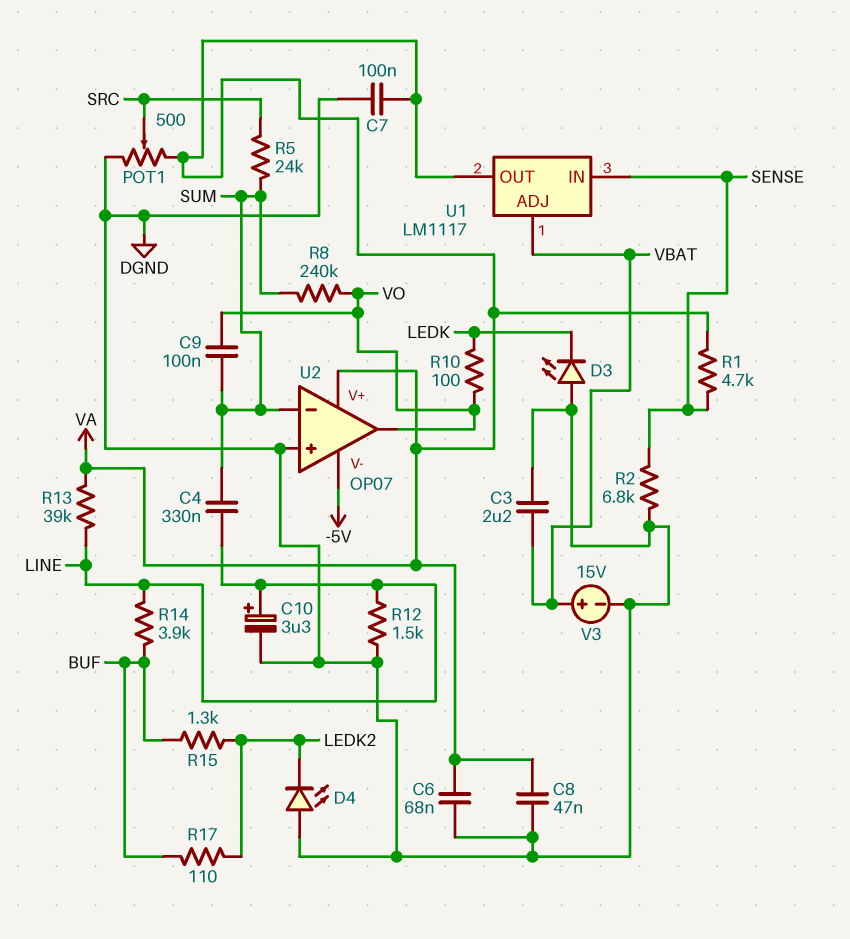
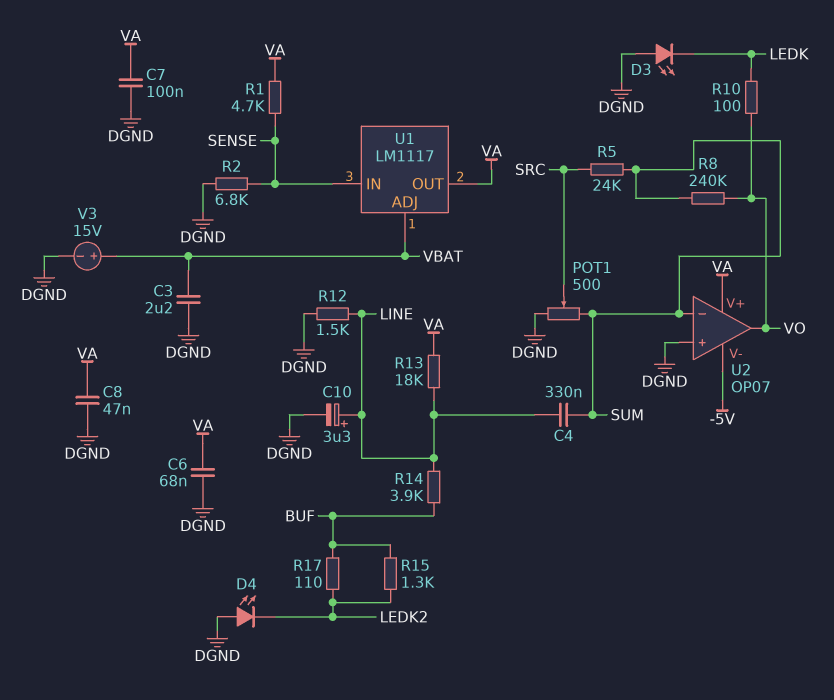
C9: 100nF (SUM, VO) -> none
POT1: 500 (DGND, VA, wiper SRC) -> 500 (DGND, SUM, wiper SRC)
R13: 39k (LINE, VA) -> 18k (LINE, VA)

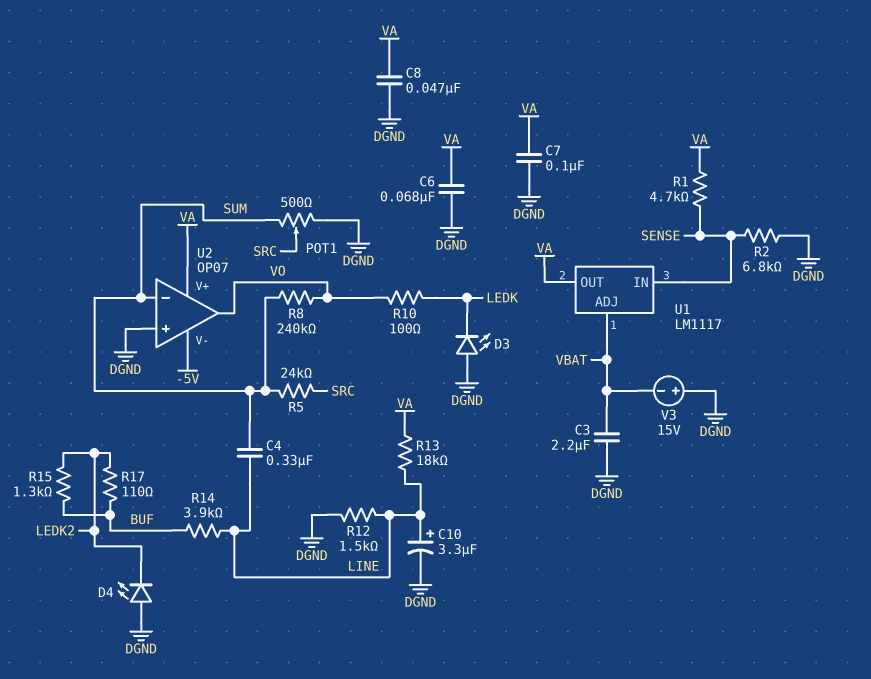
V3: 15V (plus VBAT, minus DGND) -> 15V (plus DGND, minus VBAT)

